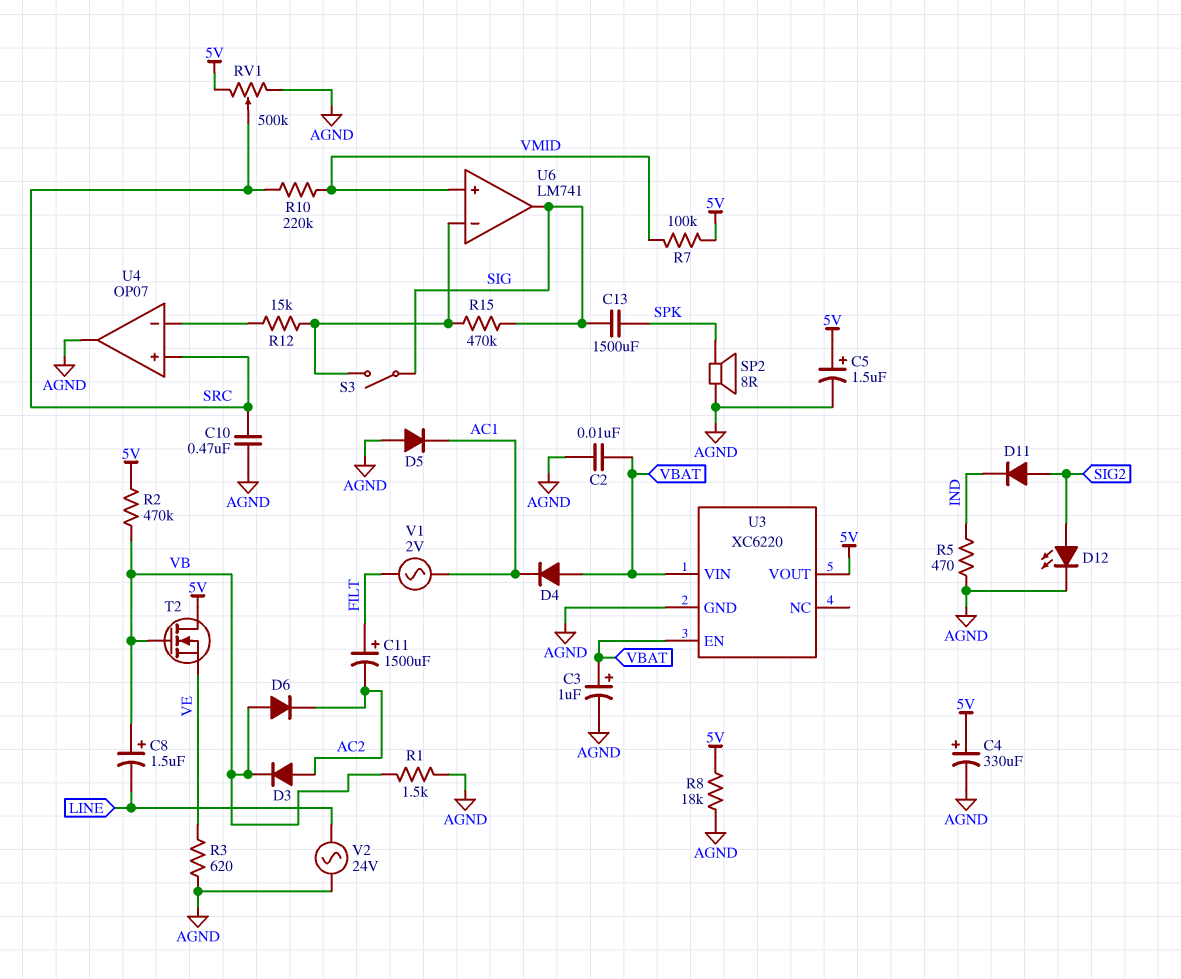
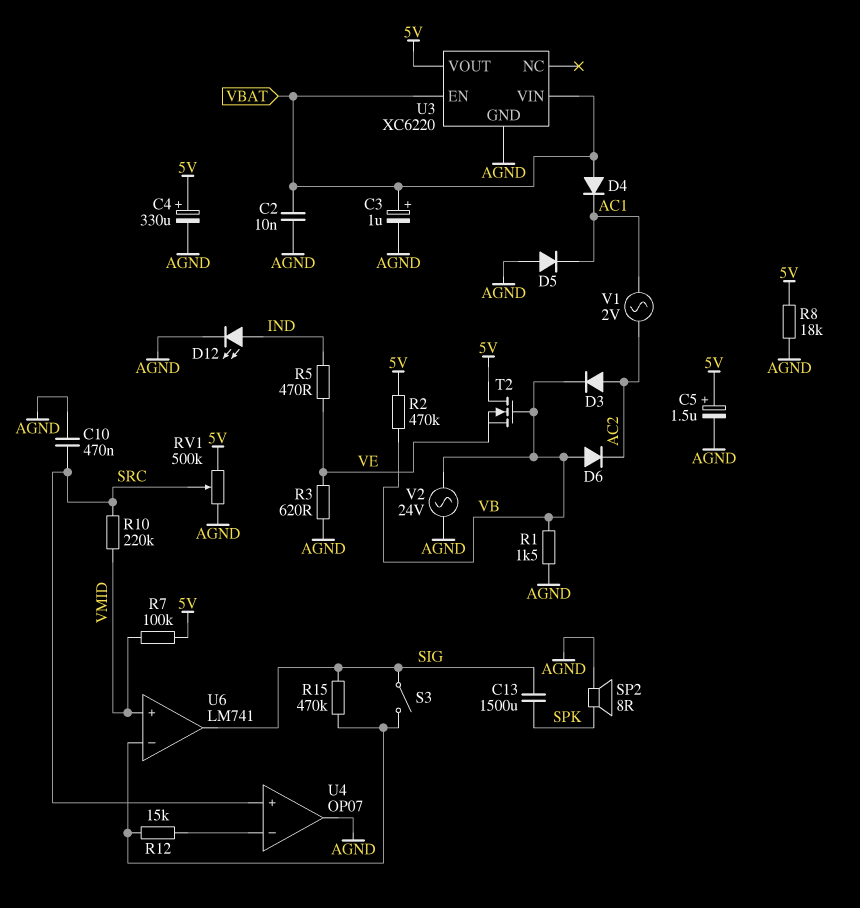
C8: 1.5uF (plus VB, minus LINE) -> none
C11: 1500uF (plus FILT, minus AC2) -> none
D11: diode (A SIG2, K IND) -> none
D12: LED (A SIG2, K AGND) -> LED (A IND, K AGND)
R5: 470 (AGND, IND) -> 470 (IND, VE)
V1: AC 2V (AC1, FILT) -> AC 2V (AC1, AC2)
V2: AC 24V (AGND, LINE) -> AC 24V (AGND, VB)

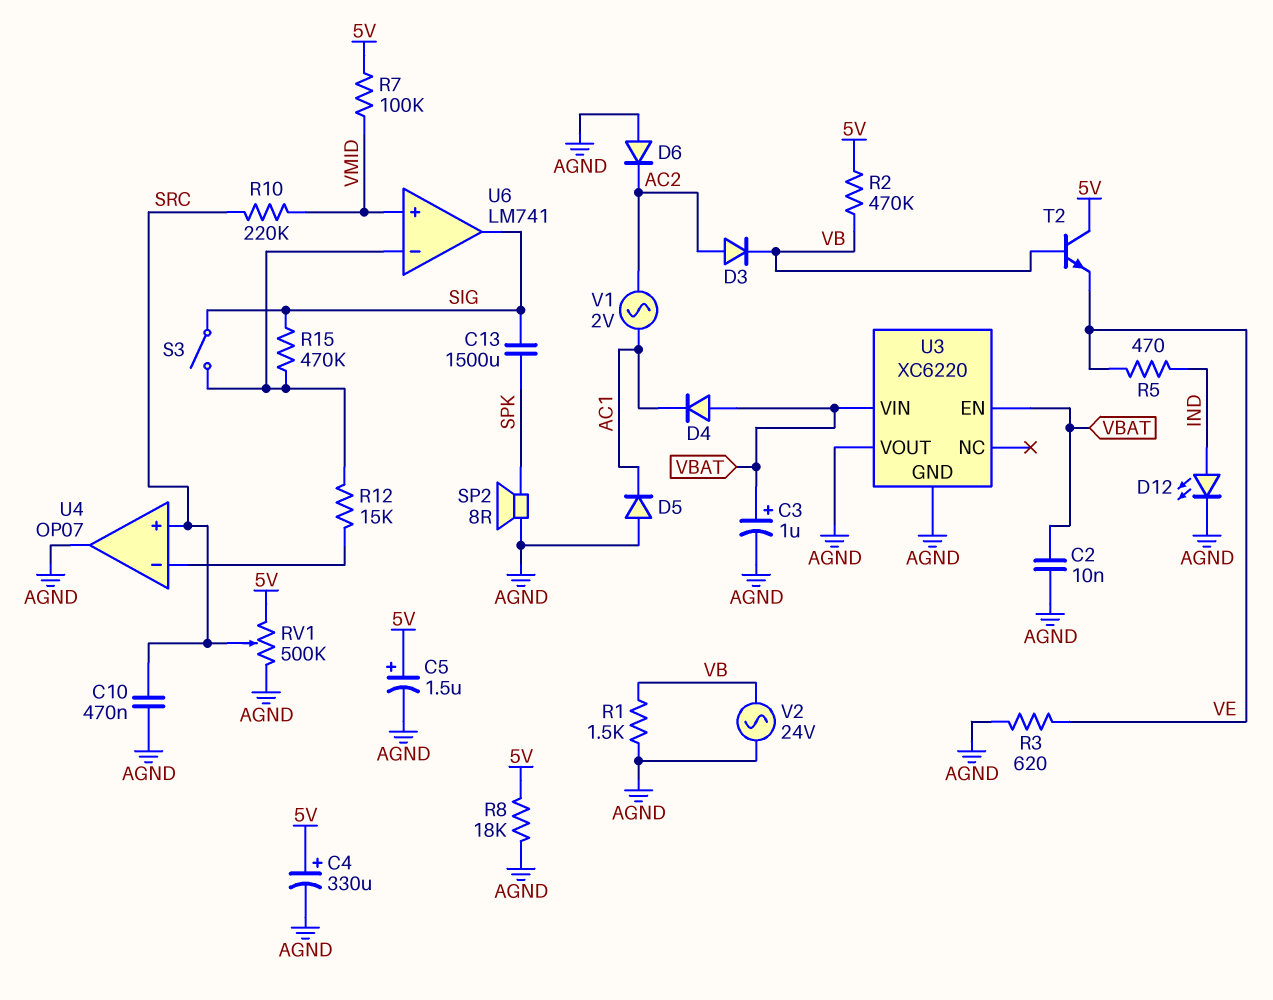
D6: diode (A VB, K AC2) -> diode (A AGND, K AC2)
T2: NMOS (G VB, D 5V, S VE) -> NPN (B VB, C 5V, E VE)
U3 pin VOUT: 5V -> AGND

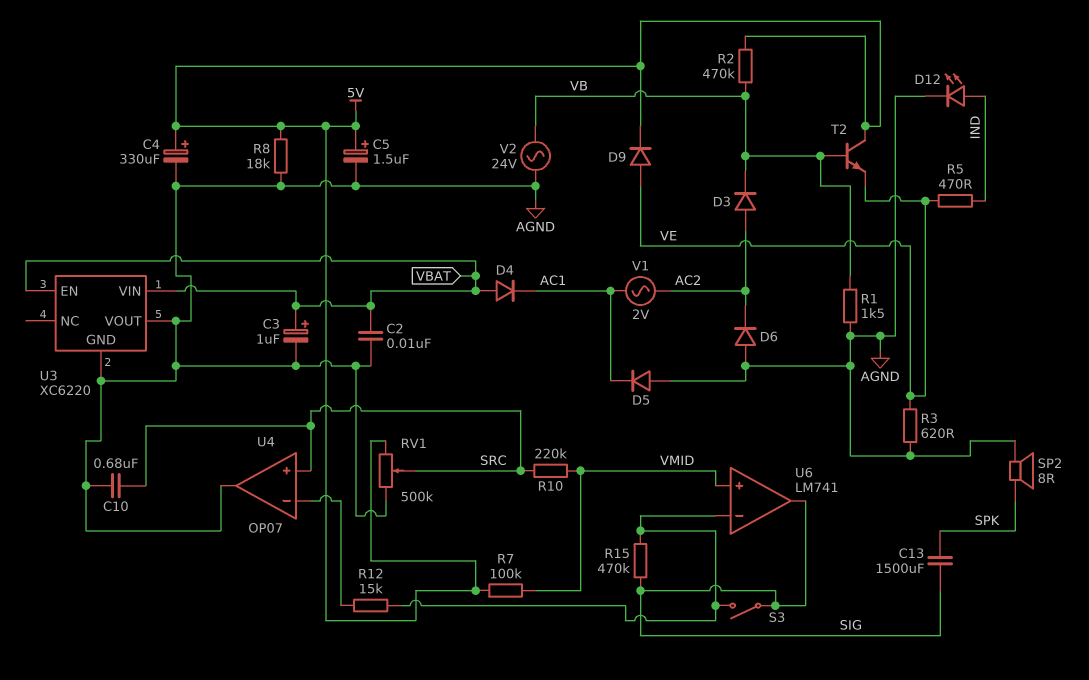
C10: 470nF (AGND, SRC) -> 680nF (AGND, SRC)
D9: none -> diode (A VE, K 5V)

